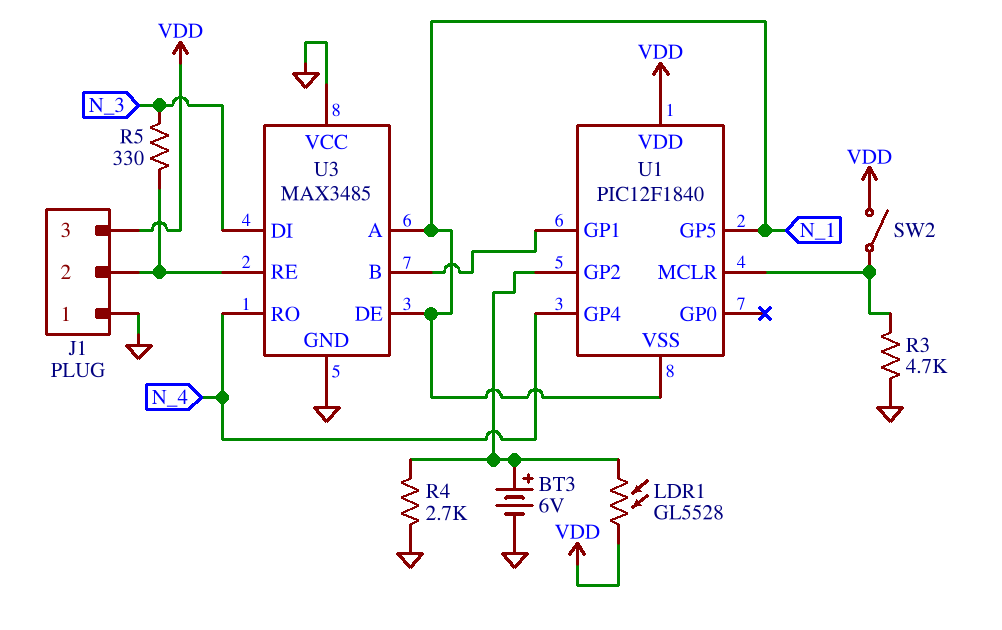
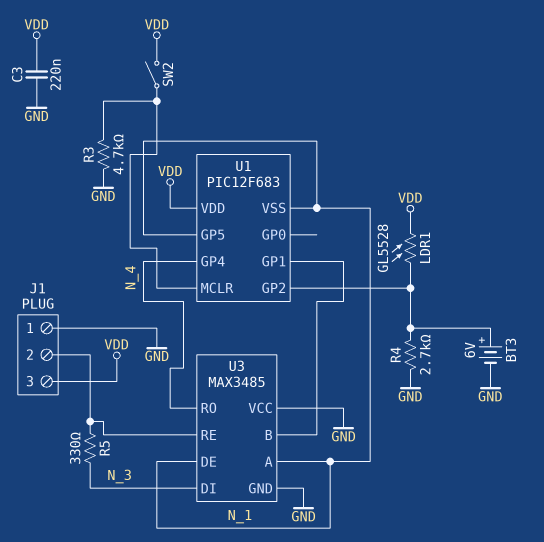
C3: none -> 220nF (GND, VDD)
U1: PIC12F1840 -> PIC12F683

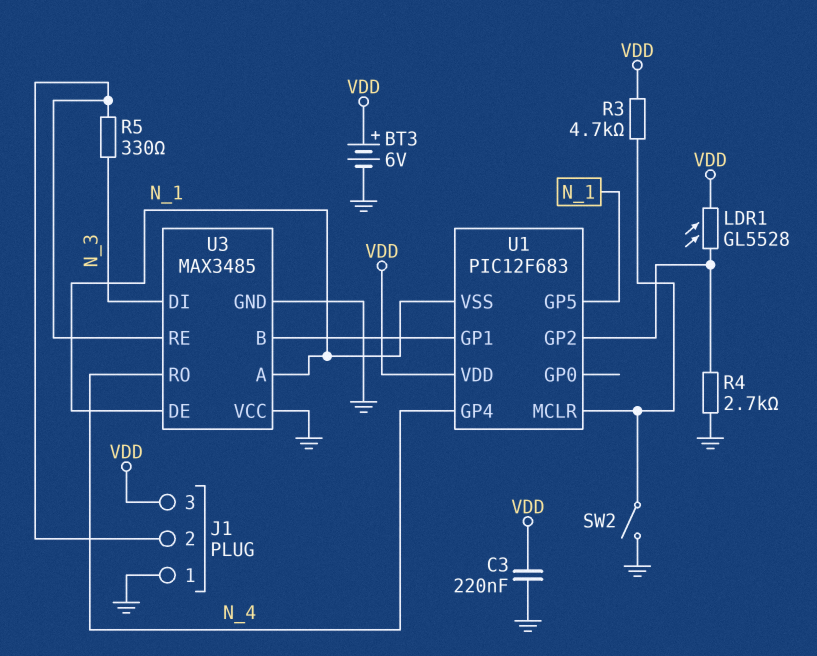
BT3: 6V (plus U1/GP2, minus GND) -> 6V (plus VDD, minus GND)
R3: 4.7k (GND, U1/MCLR) -> 4.7k (U1/MCLR, VDD)
SW2: switch (U1/MCLR, VDD) -> switch (GND, U1/MCLR)

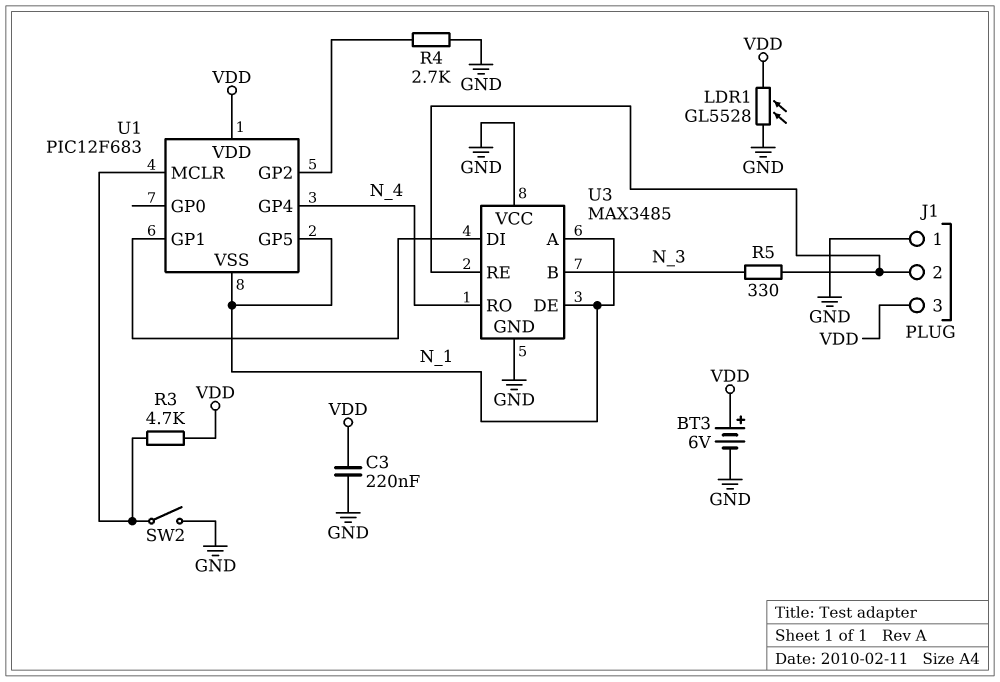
LDR1: GL5528 (U1/GP2, VDD) -> GL5528 (GND, VDD)
U3 pin B: U1/GP1 -> N_3
U3 pin DI: N_3 -> U1/GP1

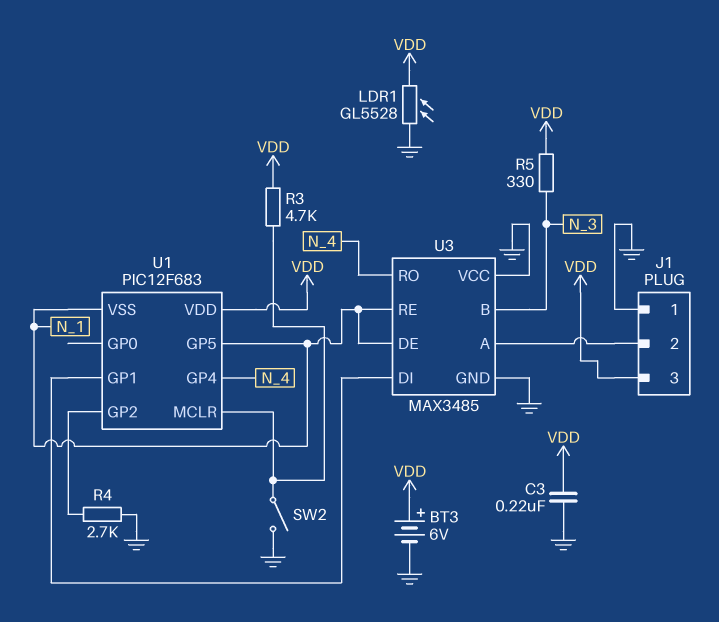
R5: 330 (J1/2, N_3) -> 330 (N_3, VDD)
U3 pin A: N_1 -> J1/2
U3 pin RE: J1/2 -> N_1

